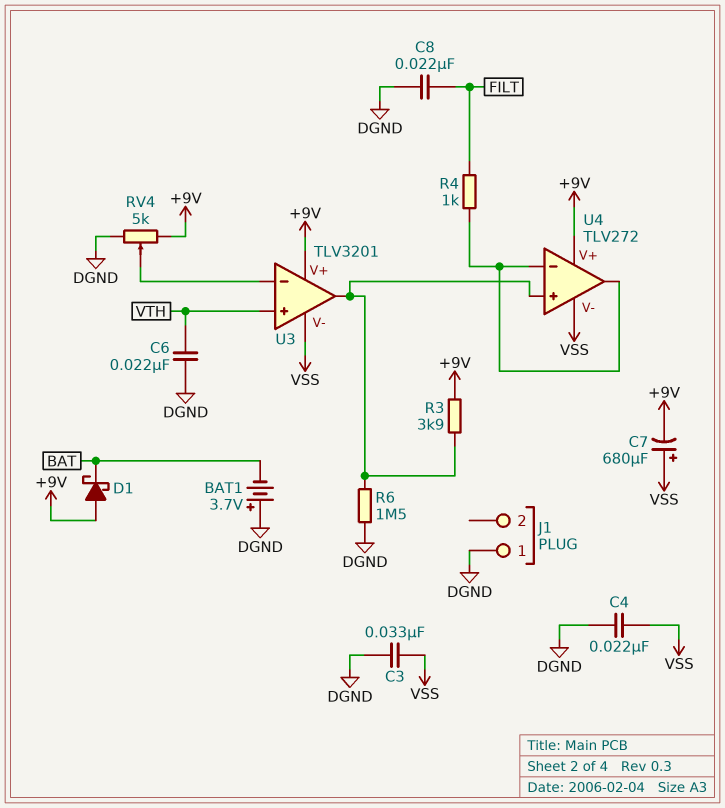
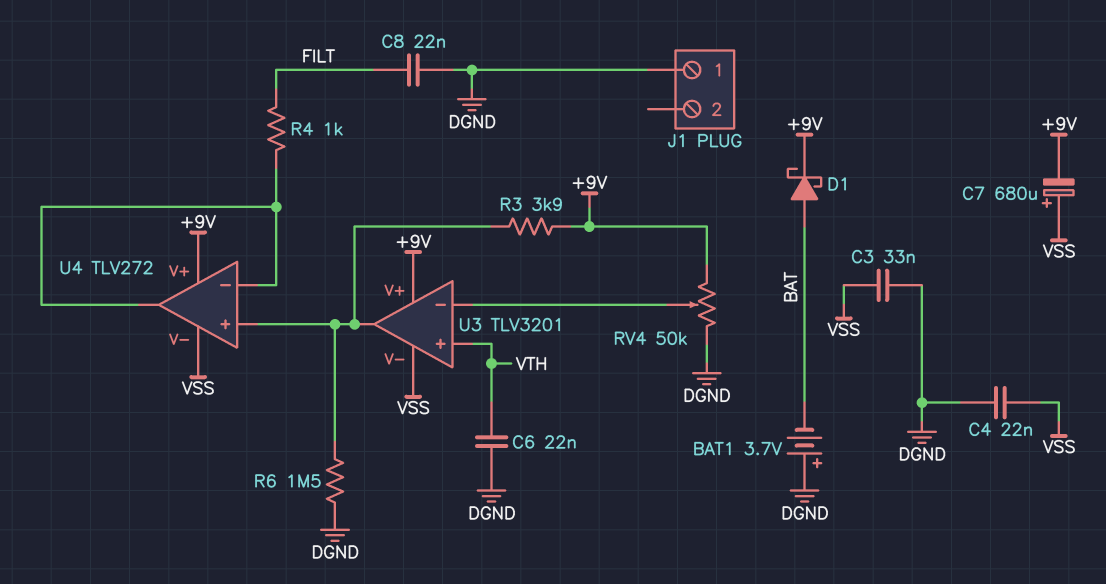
D1: schottky (A +9V, K BAT) -> schottky (A BAT, K +9V)
RV4: 5k (+9V, DGND, wiper U3/in-) -> 50k (+9V, DGND, wiper U3/in-)

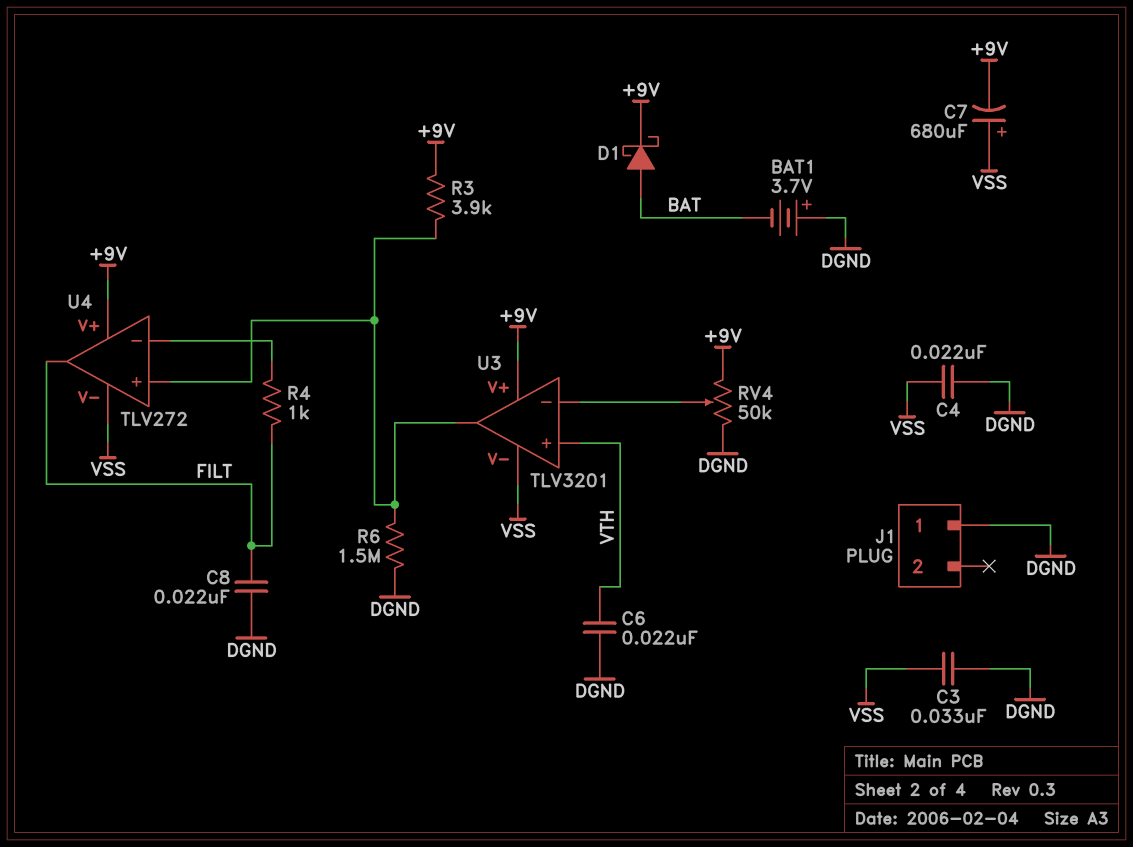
U4 pin out: U4/in- -> FILT

